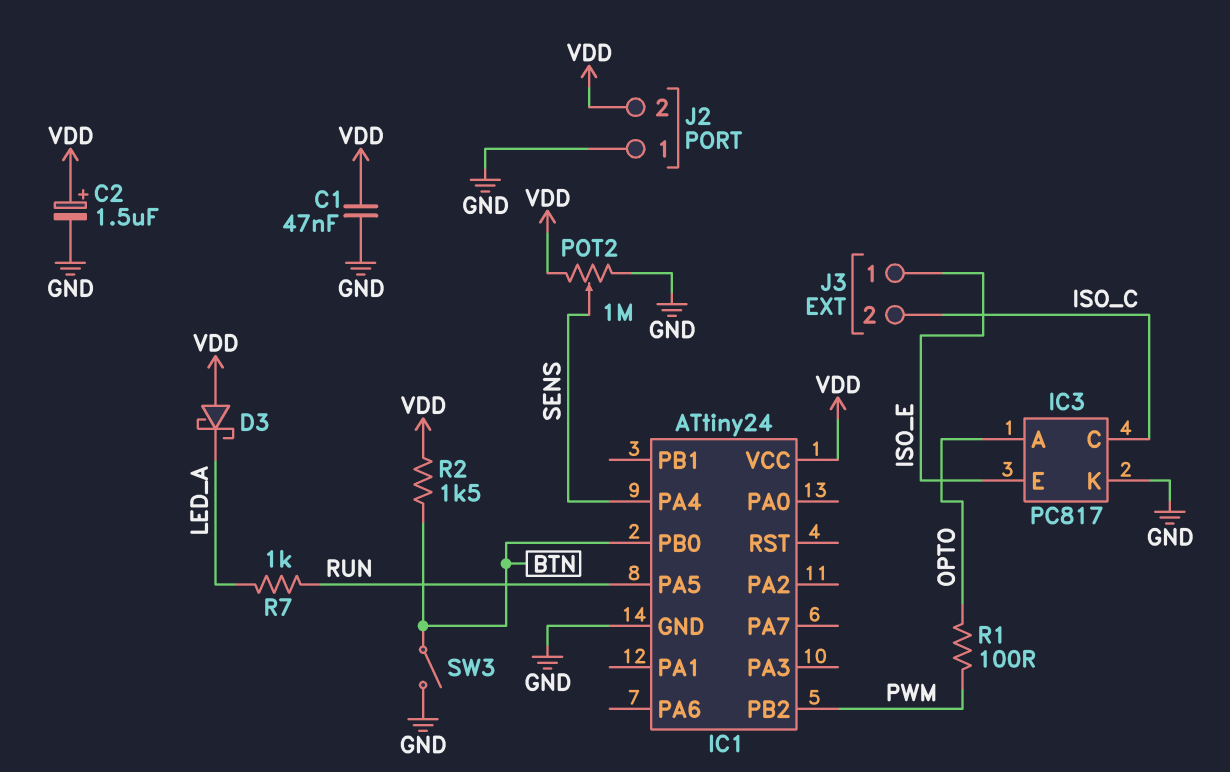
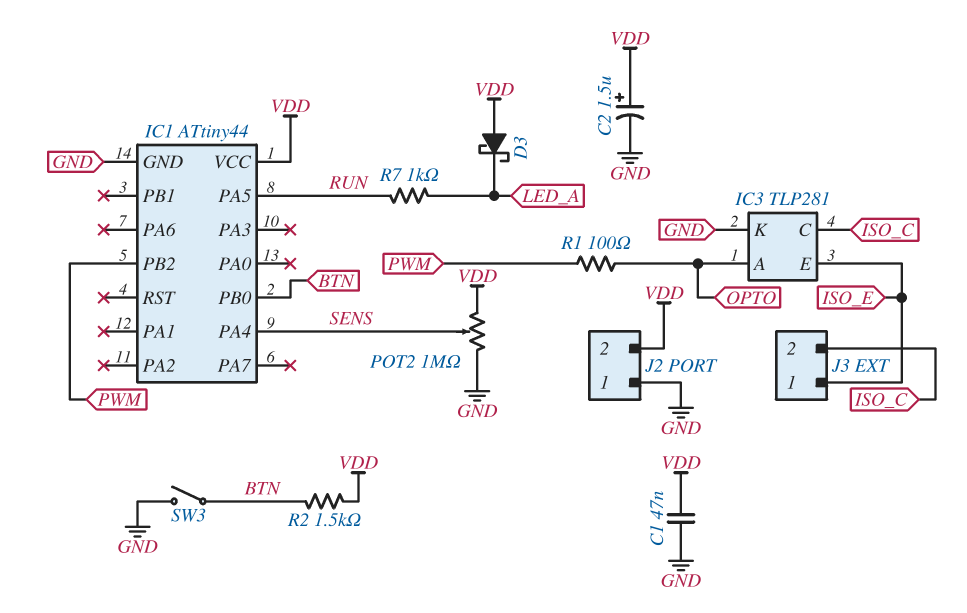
IC1: ATtiny24 -> ATtiny44
IC3: PC817 -> TLP281

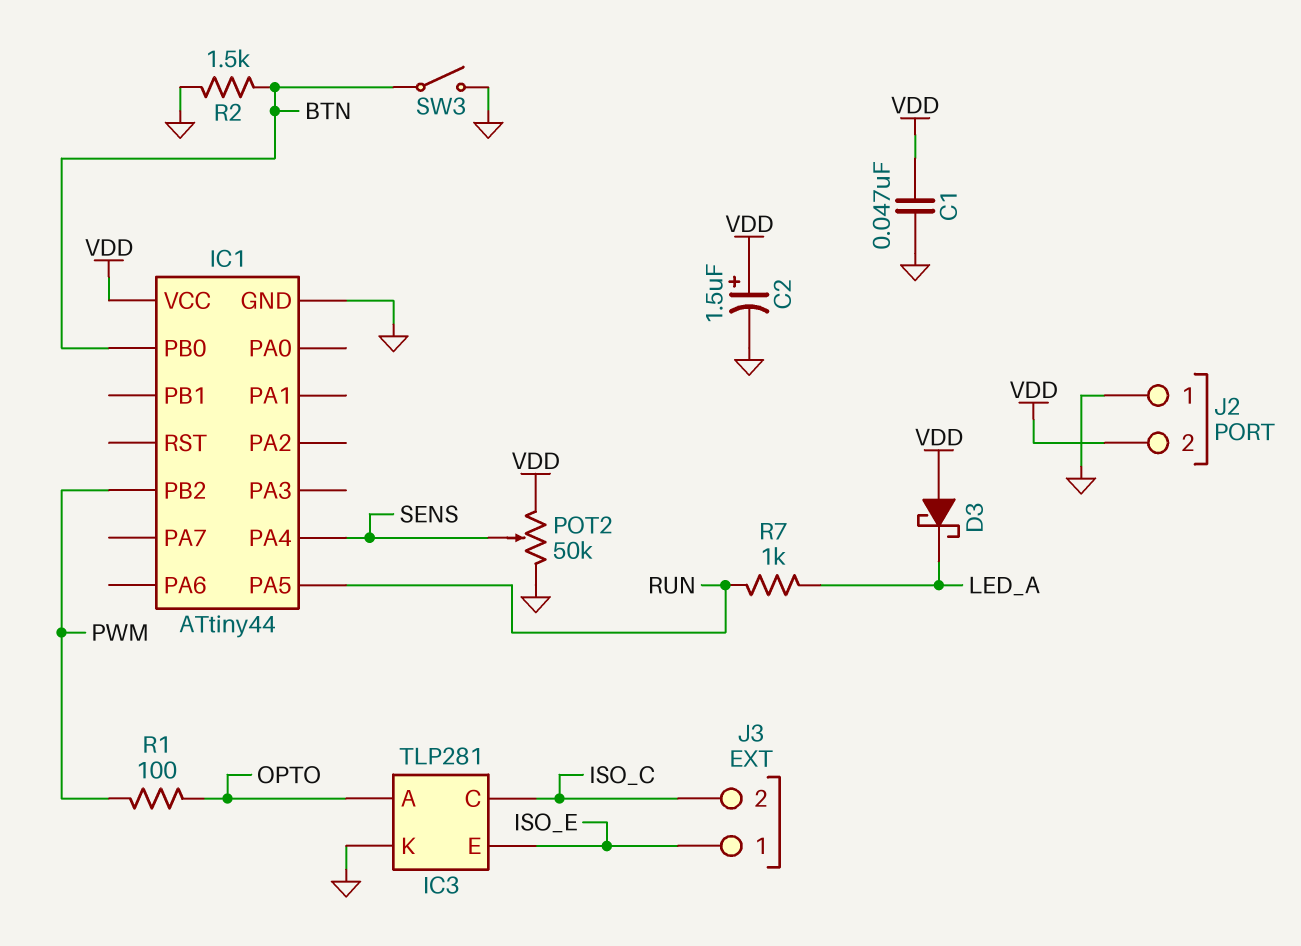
POT2: 1M (GND, VDD, wiper SENS) -> 50k (GND, VDD, wiper SENS)
R2: 1.5k (BTN, VDD) -> 1.5k (BTN, GND)

